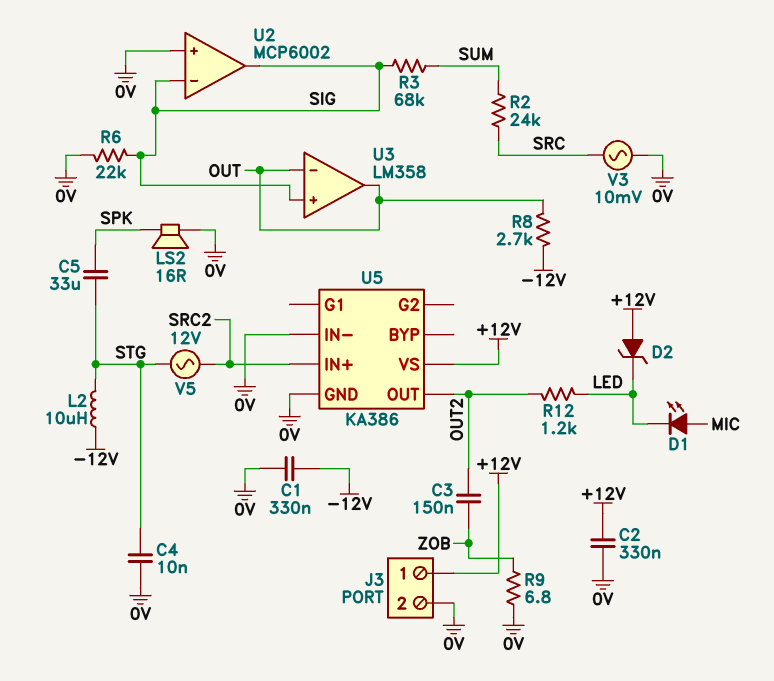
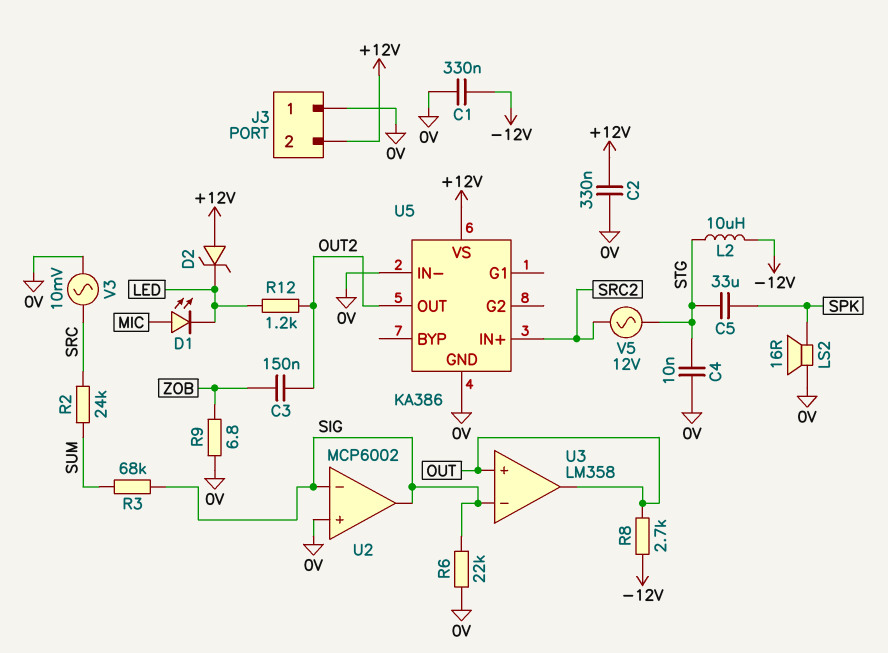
J3 pin 1: +12V -> 0V
J3 pin 2: 0V -> +12V
U3 pin in+: SIG -> OUT
U3 pin in-: OUT -> SIG

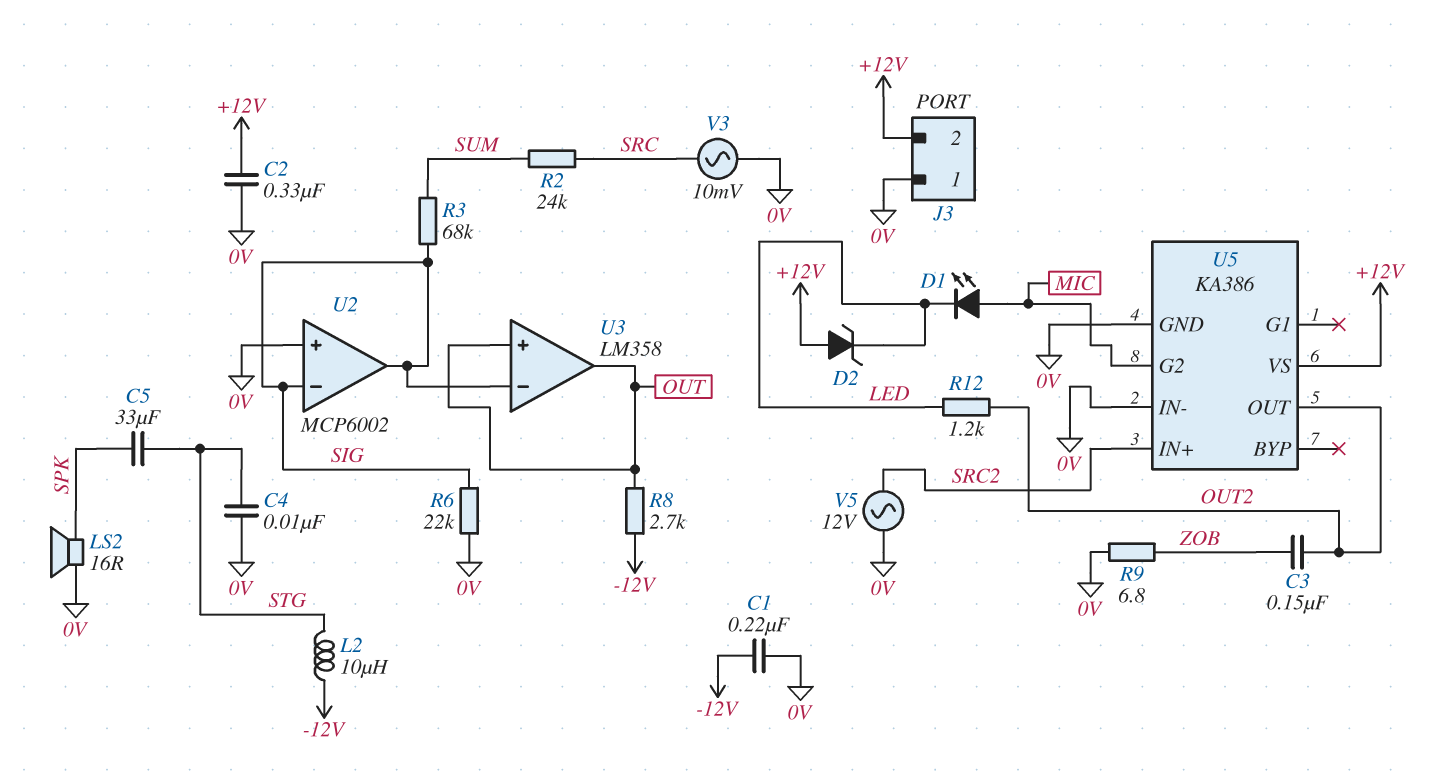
C1: 330nF (-12V, 0V) -> 220nF (-12V, 0V)
U5 pin G2: none -> MIC
V5: AC 12V (SRC2, STG) -> AC 12V (0V, SRC2)

